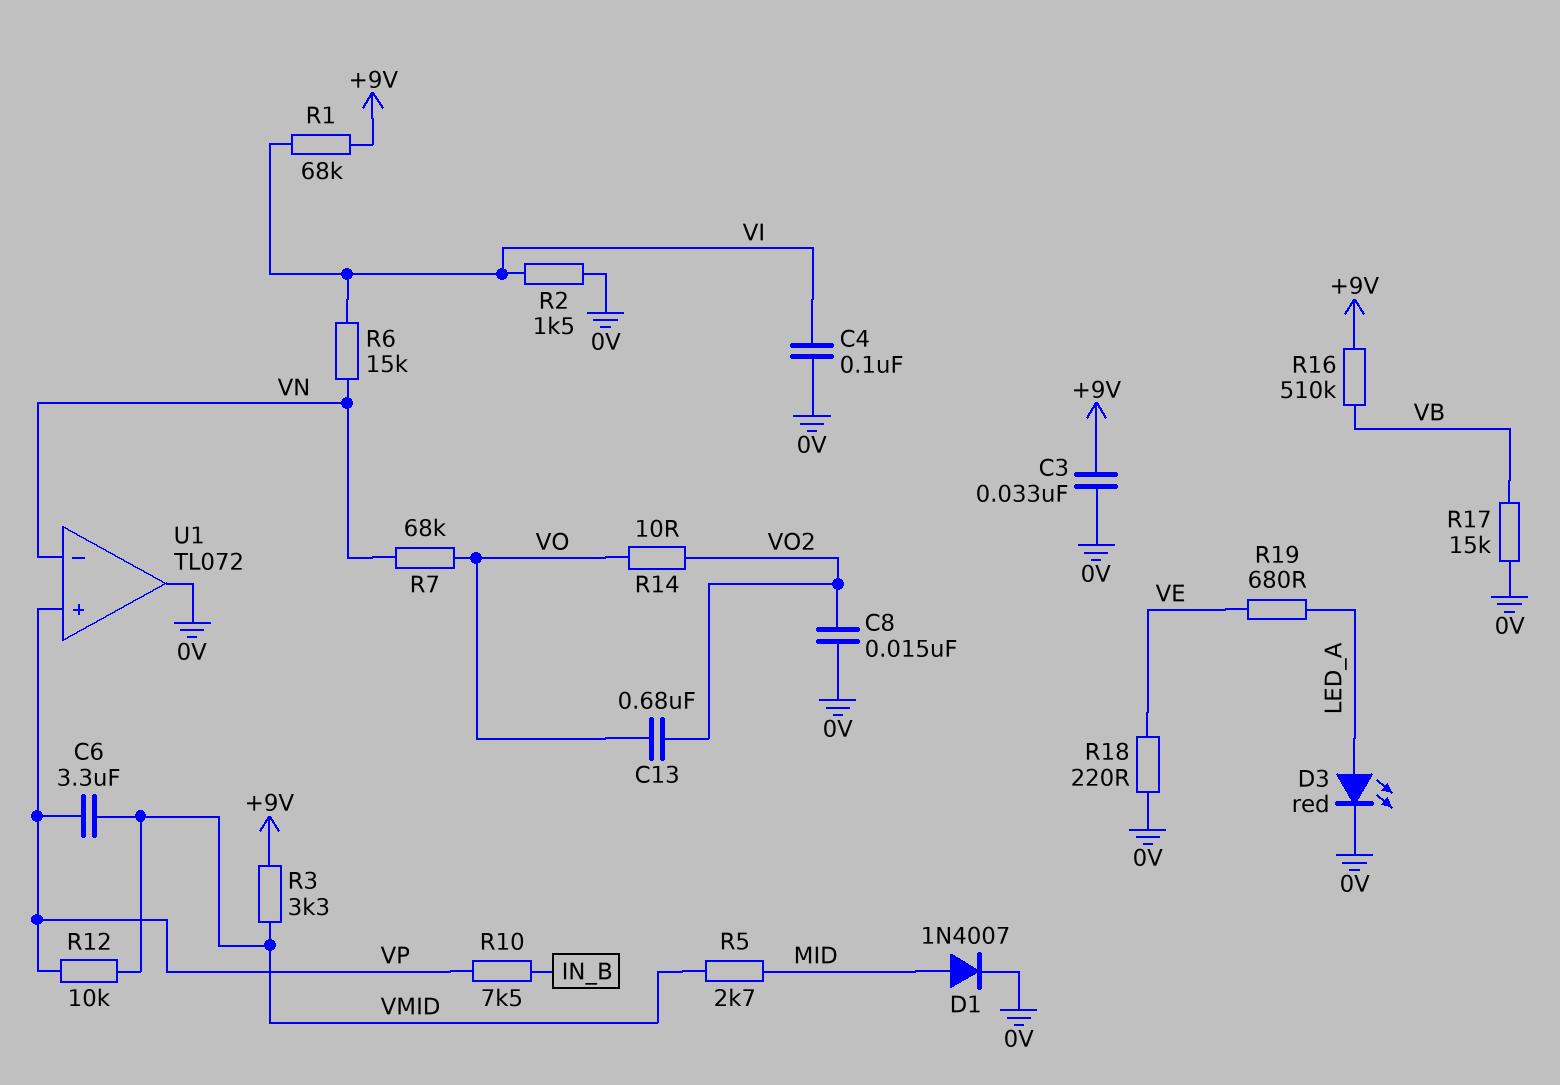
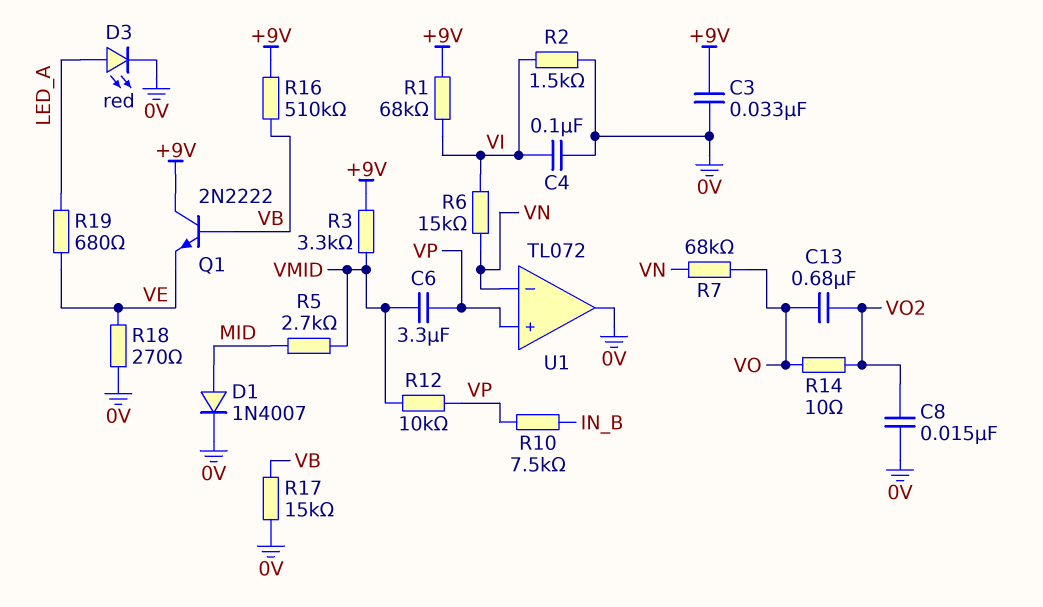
Q1: none -> NPN 2N2222 (B VB, C +9V, E VE)
R18: 220 (0V, VE) -> 270 (0V, VE)

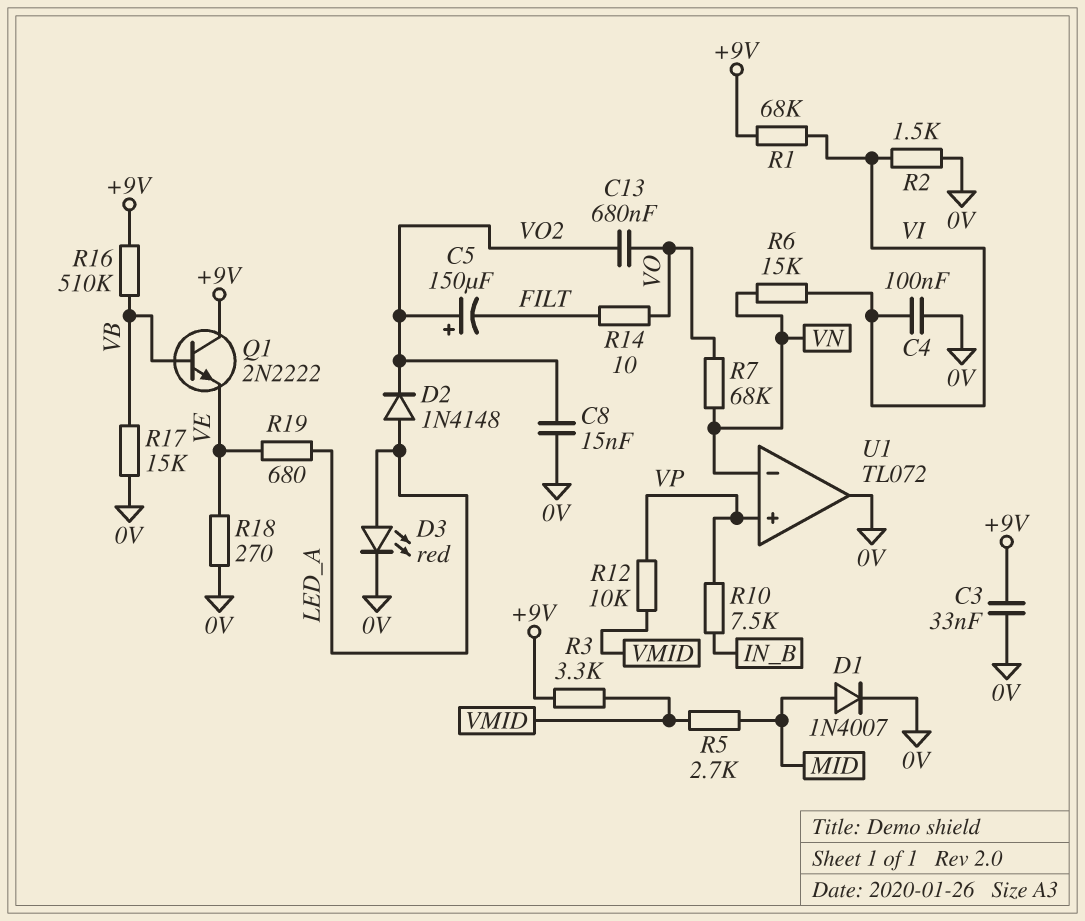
C5: none -> 150uF (plus VO2, minus FILT)
C6: 3.3uF (VMID, VP) -> none
D2: none -> diode 1N4148 (A LED_A, K VO2)
R14: 10 (VO, VO2) -> 10 (FILT, VO)

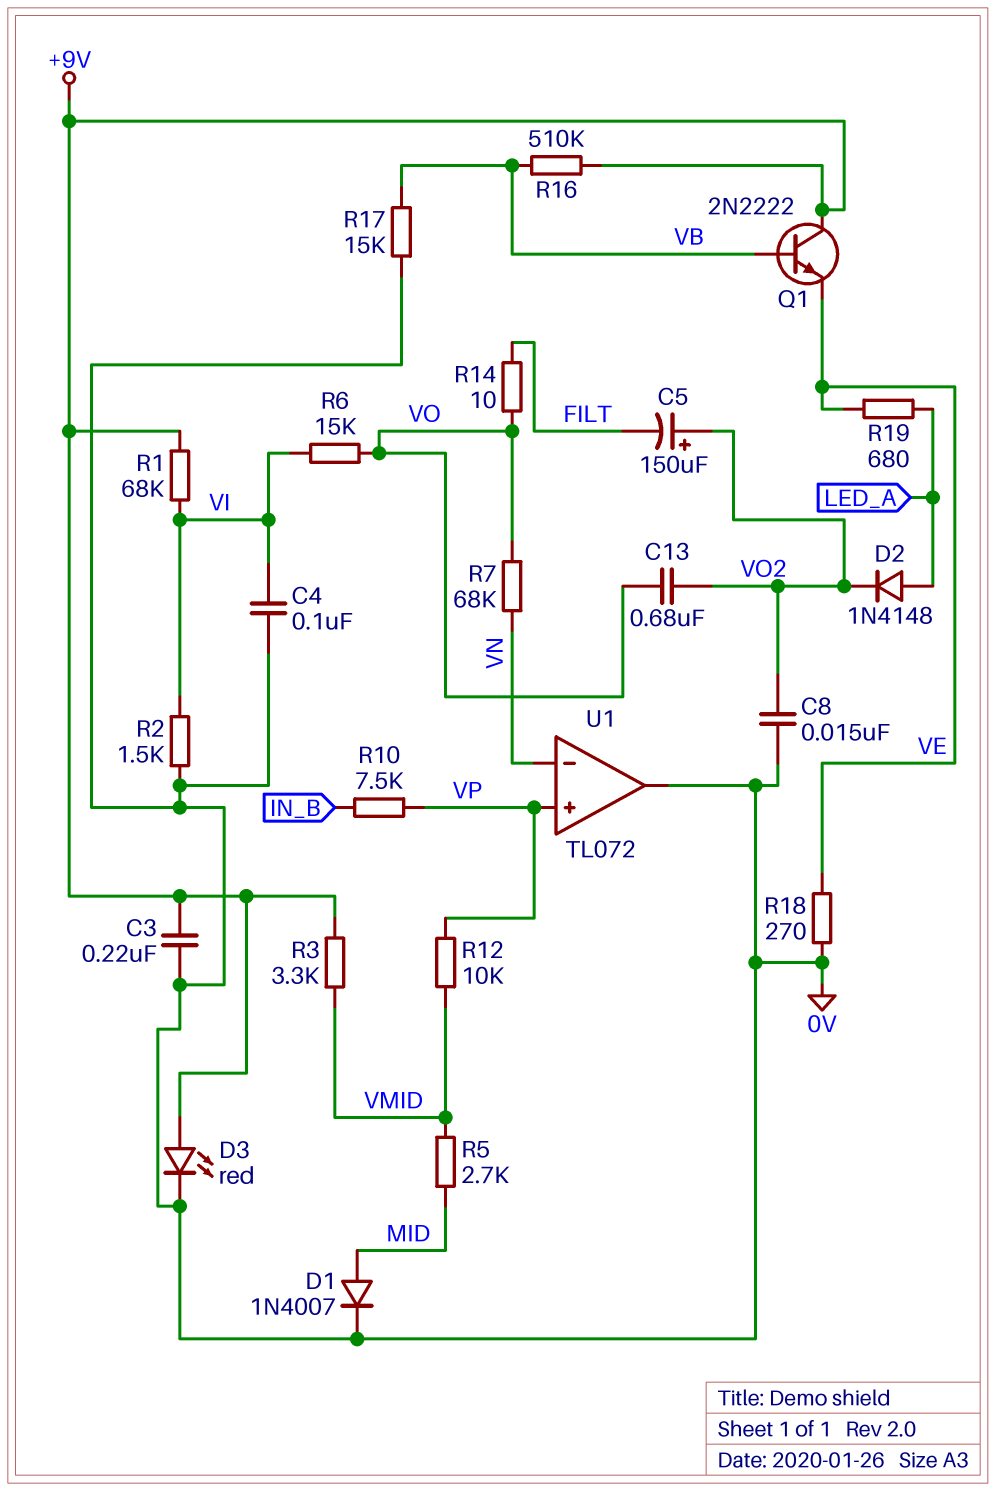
C3: 33nF (+9V, 0V) -> 220nF (+9V, 0V)
D3: LED red (A LED_A, K 0V) -> LED red (A +9V, K 0V)
R6: 15k (VI, VN) -> 15k (VI, VO)

